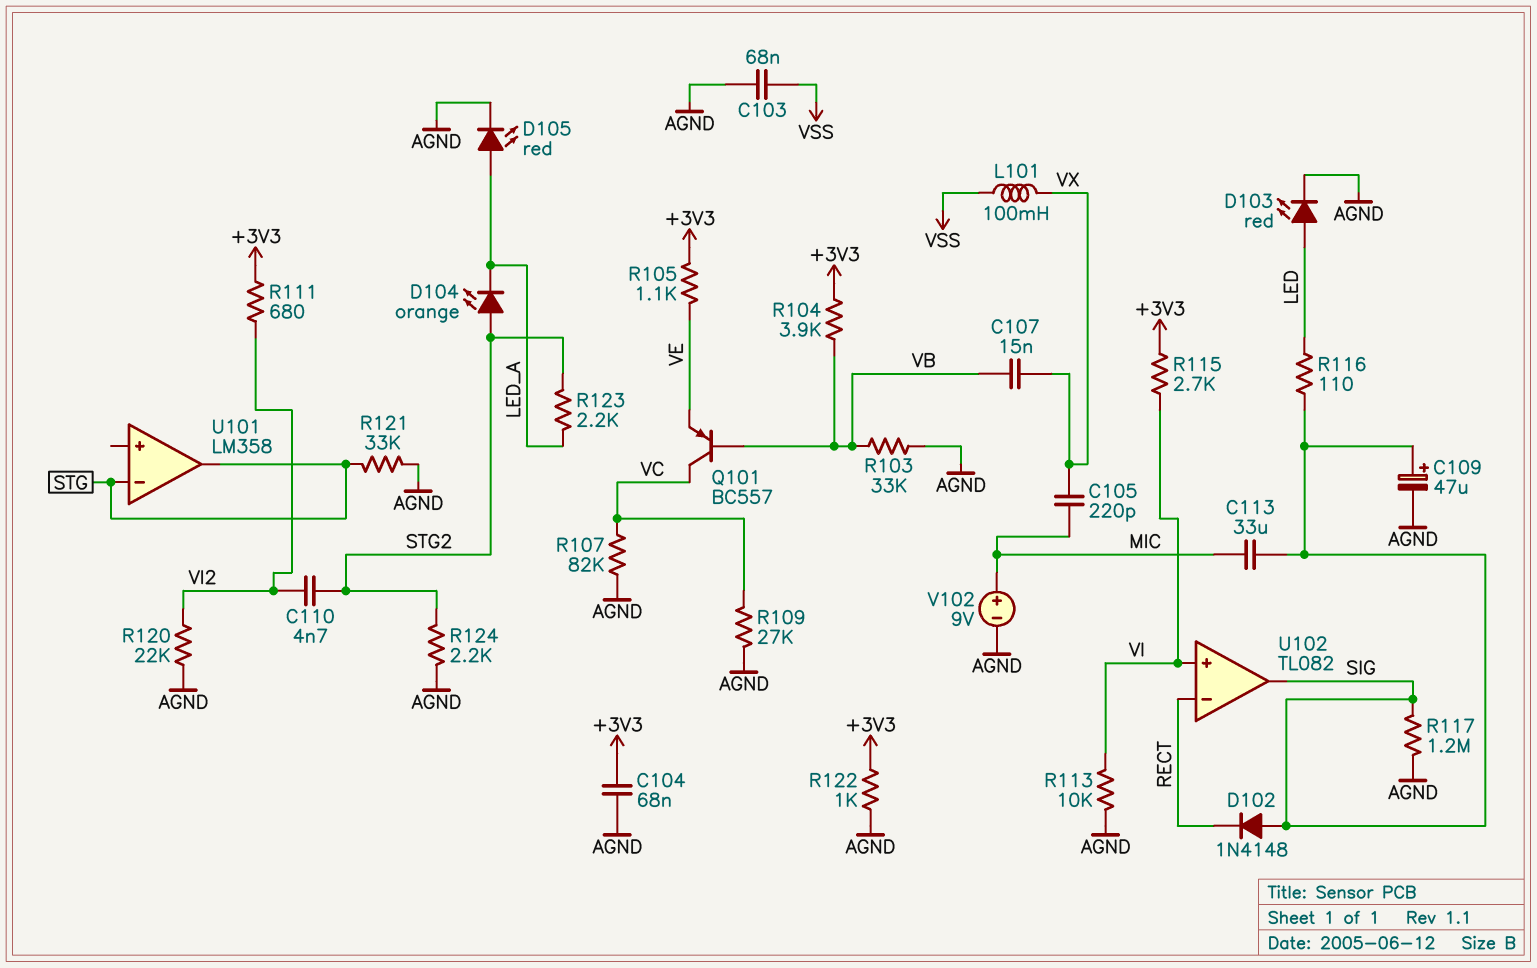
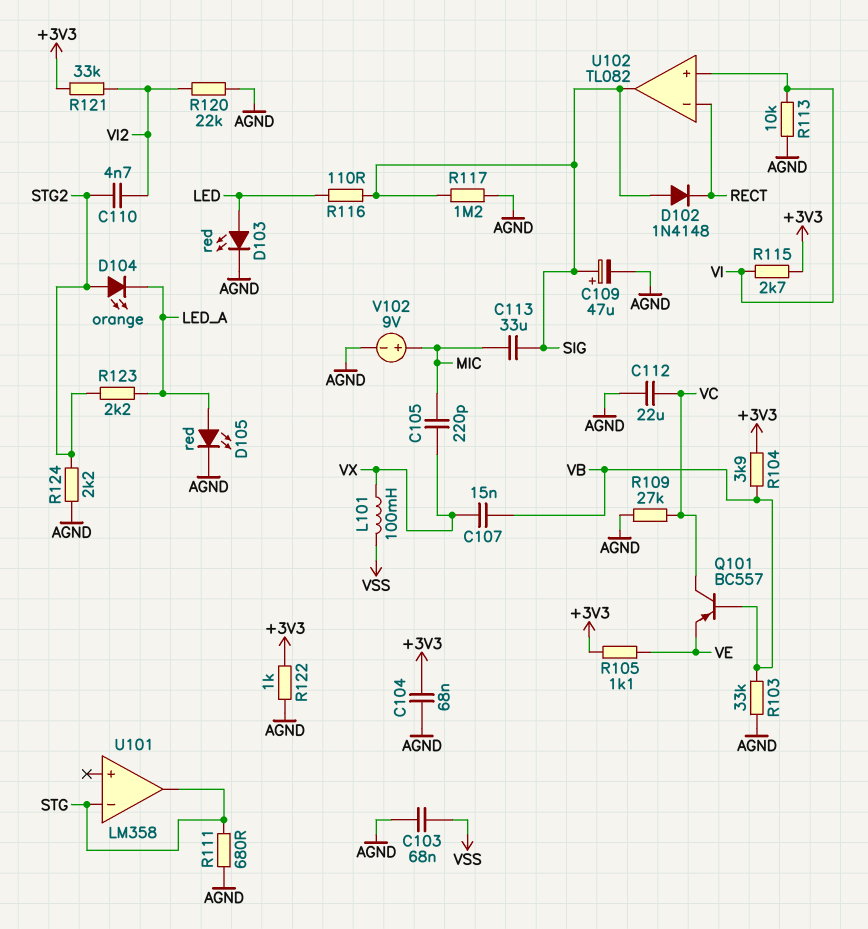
C112: none -> 22uF (AGND, VC)
R107: 82k (AGND, VC) -> none
R111: 680 (+3V3, VI2) -> 680 (AGND, STG)
R121: 33k (AGND, STG) -> 33k (+3V3, VI2)

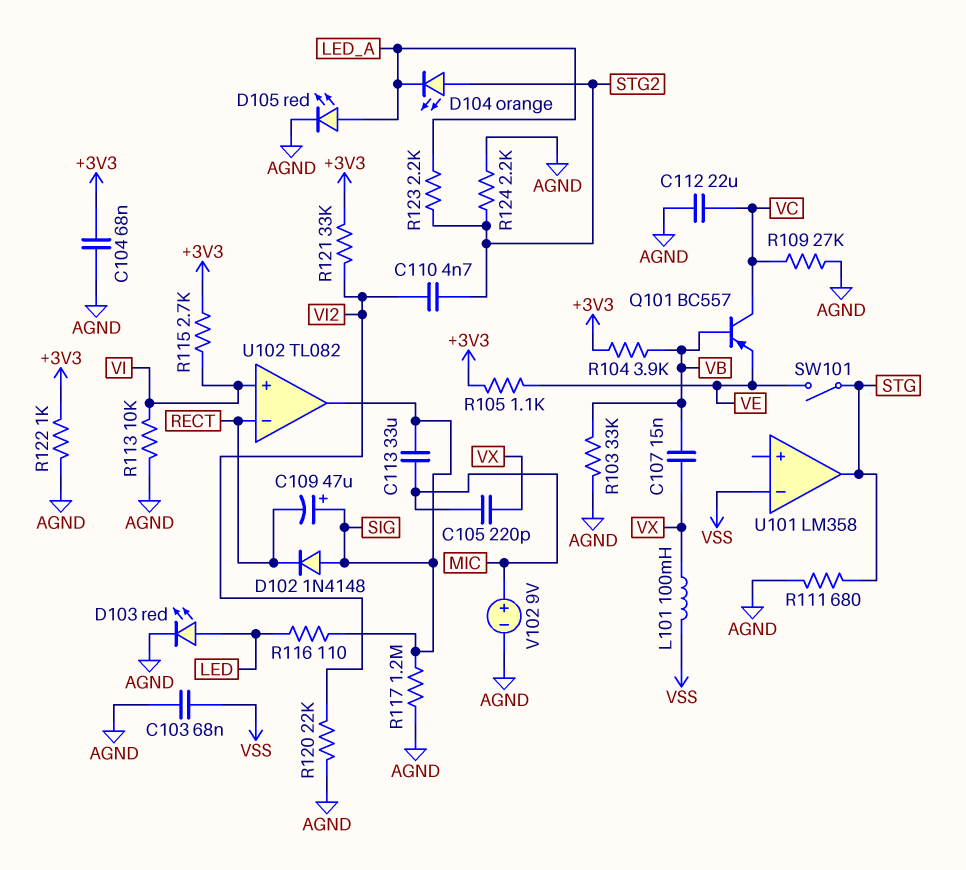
C109: 47uF (plus SIG, minus AGND) -> 47uF (plus SIG, minus RECT)
SW101: none -> switch (STG, VE)
U101 pin in-: STG -> VSS

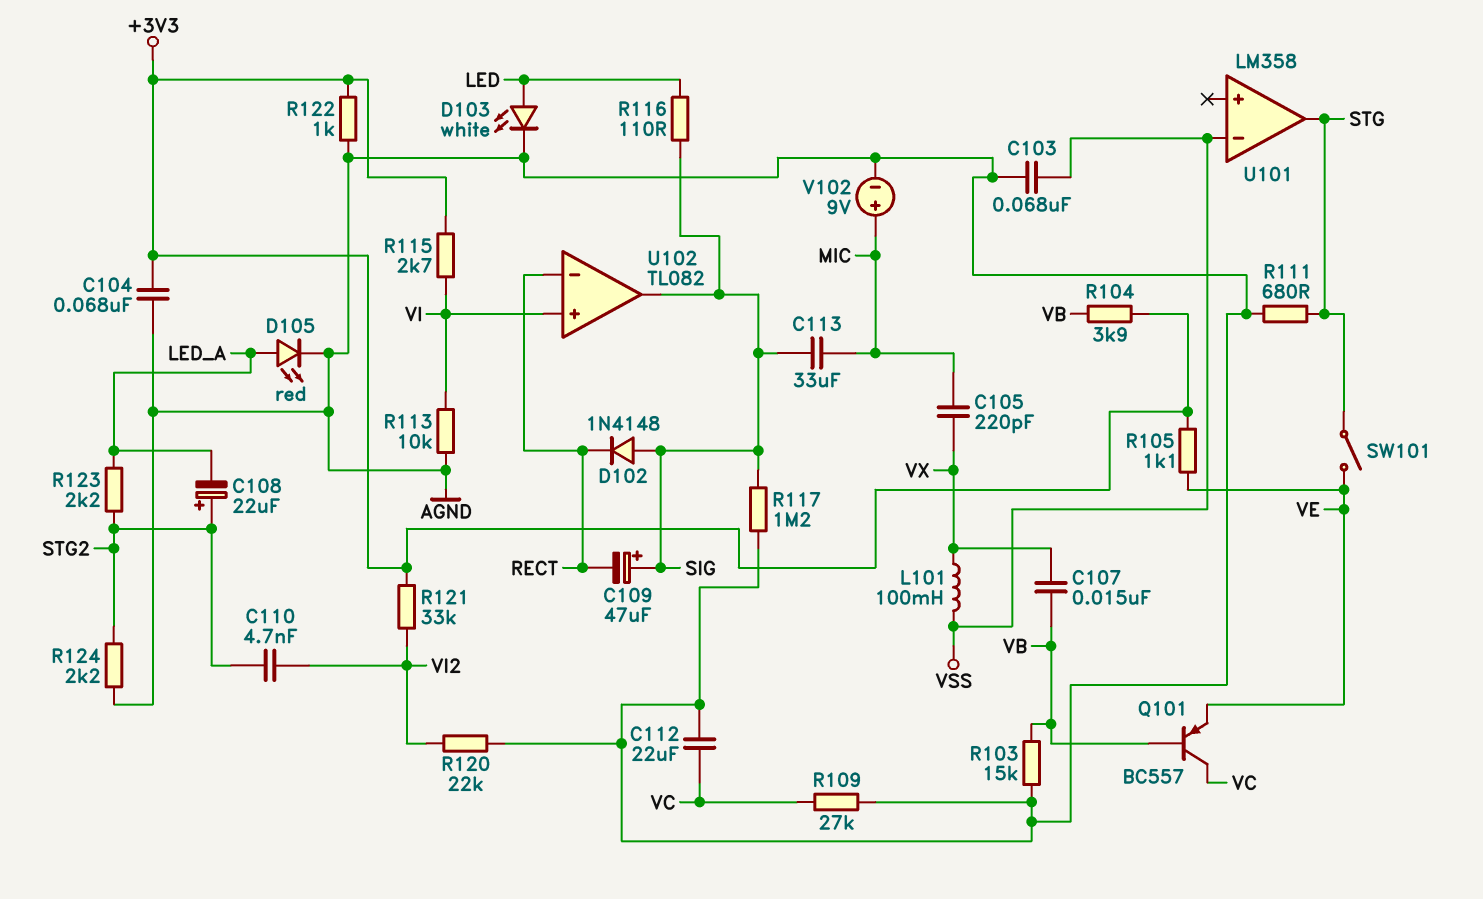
C108: none -> 22uF (plus STG2, minus LED_A)
D103: LED red (A LED, K AGND) -> LED white (A LED, K AGND)
D104: LED orange (A STG2, K LED_A) -> none
R103: 33k (AGND, VB) -> 15k (AGND, VB)

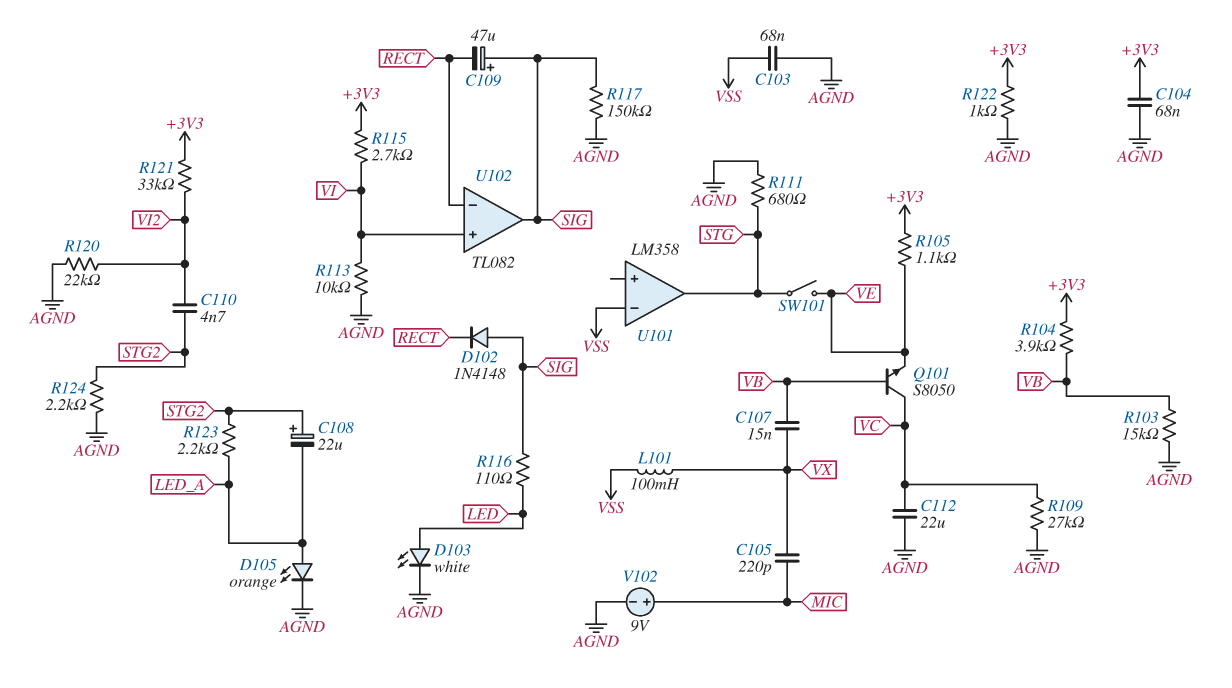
C113: 33uF (MIC, SIG) -> none
D105: LED red (A LED_A, K AGND) -> LED orange (A LED_A, K AGND)
Q101: PNP BC557 (B VB, C VC, E VE) -> NPN S8050 (B VB, C VC, E VE)
R117: 1.2M (AGND, SIG) -> 150k (AGND, SIG)

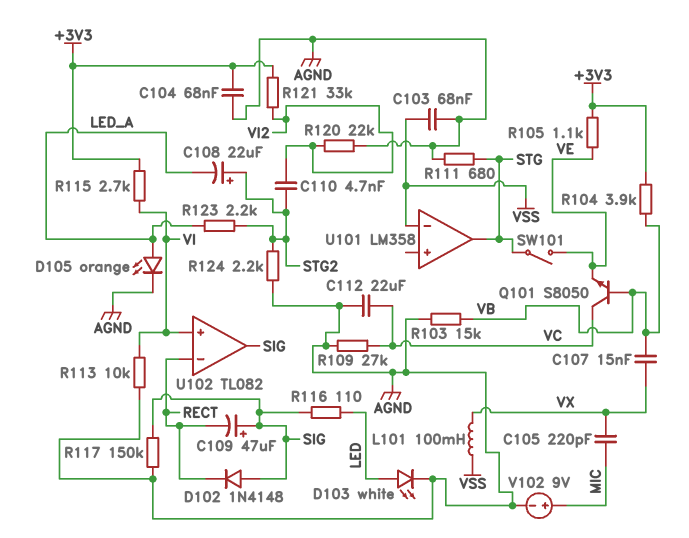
R122: 1k (+3V3, AGND) -> none

